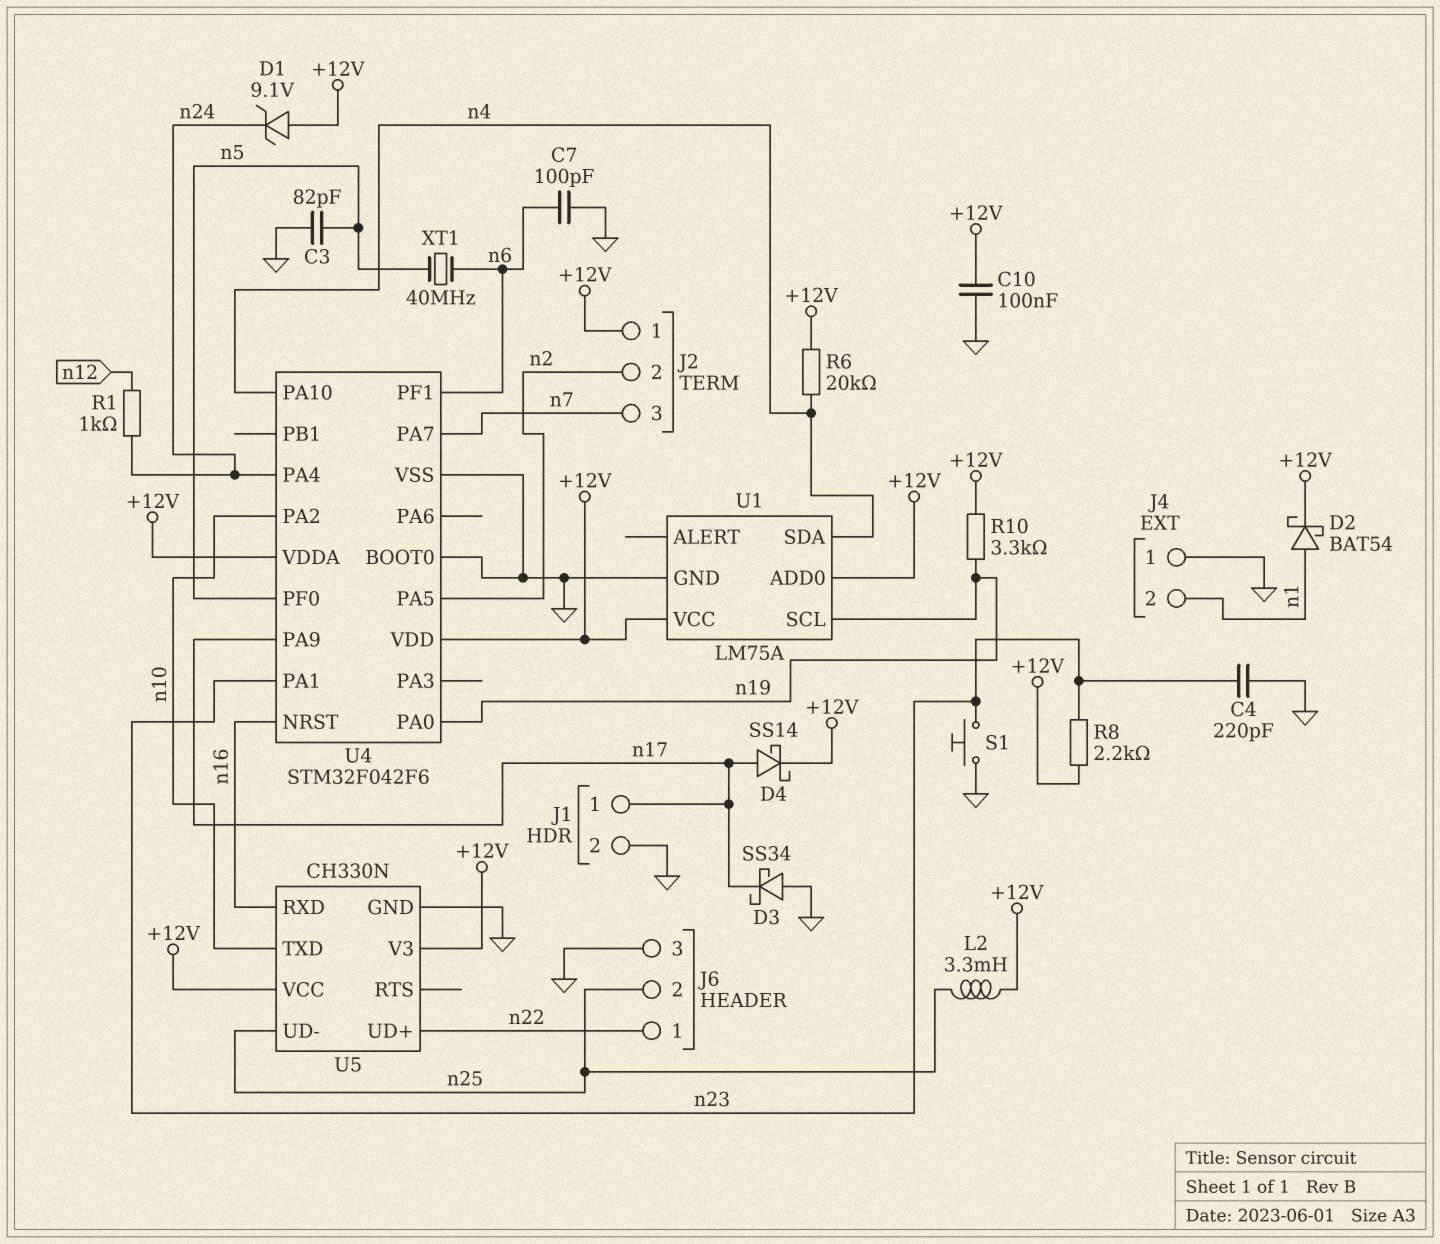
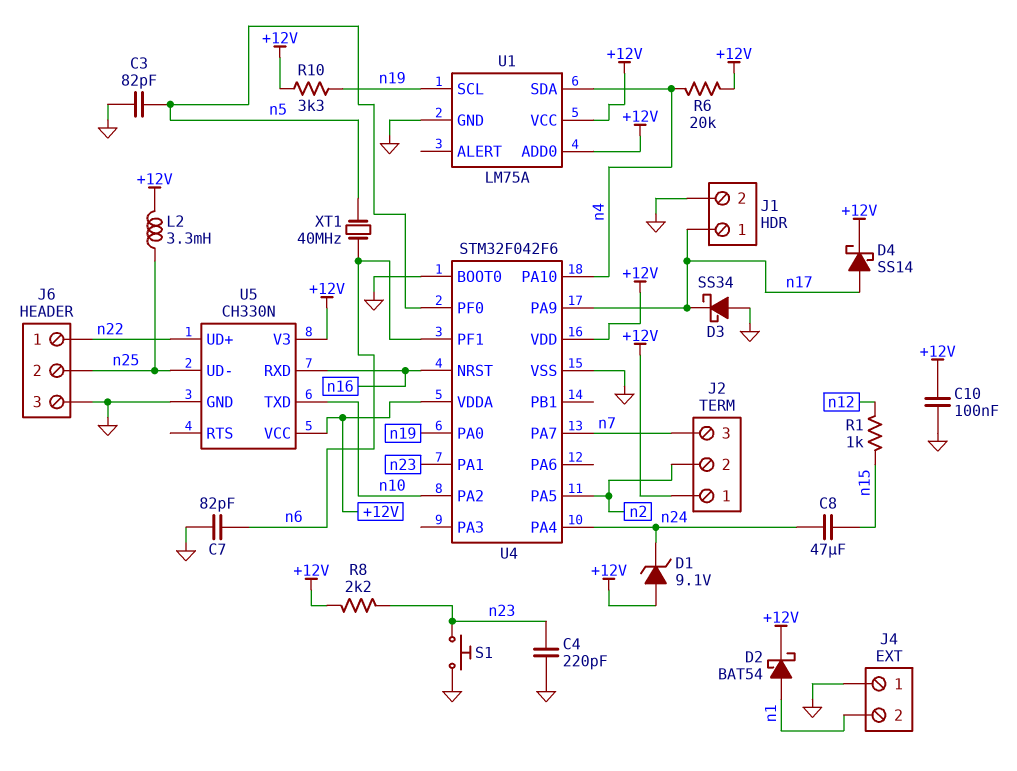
C7: 100pF (GND, n6) -> 82pF (GND, n6)
C8: none -> 47uF (n15, n24)
R1: 1k (n12, n24) -> 1k (n12, n15)

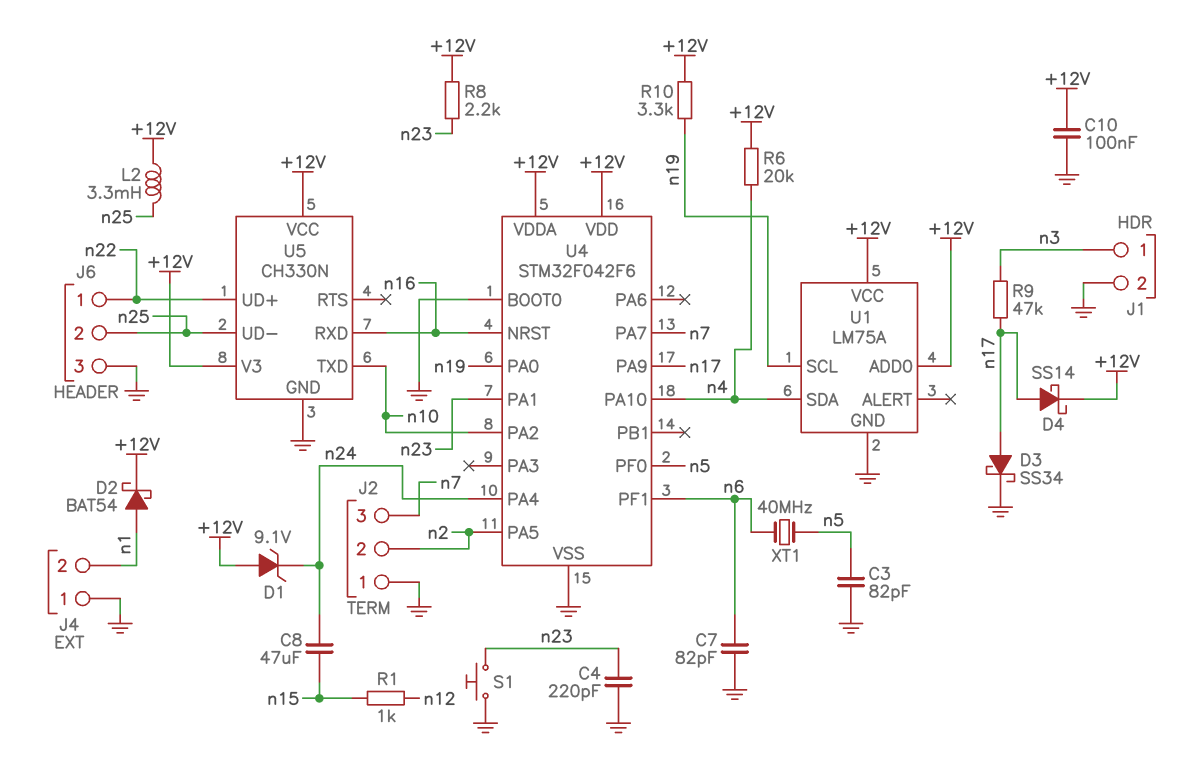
D3: schottky SS34 (A GND, K n17) -> schottky SS34 (A n17, K GND)
J1 pin 1: n17 -> n3
J2 pin 1: +12V -> GND
R9: none -> 47k (n3, n17)

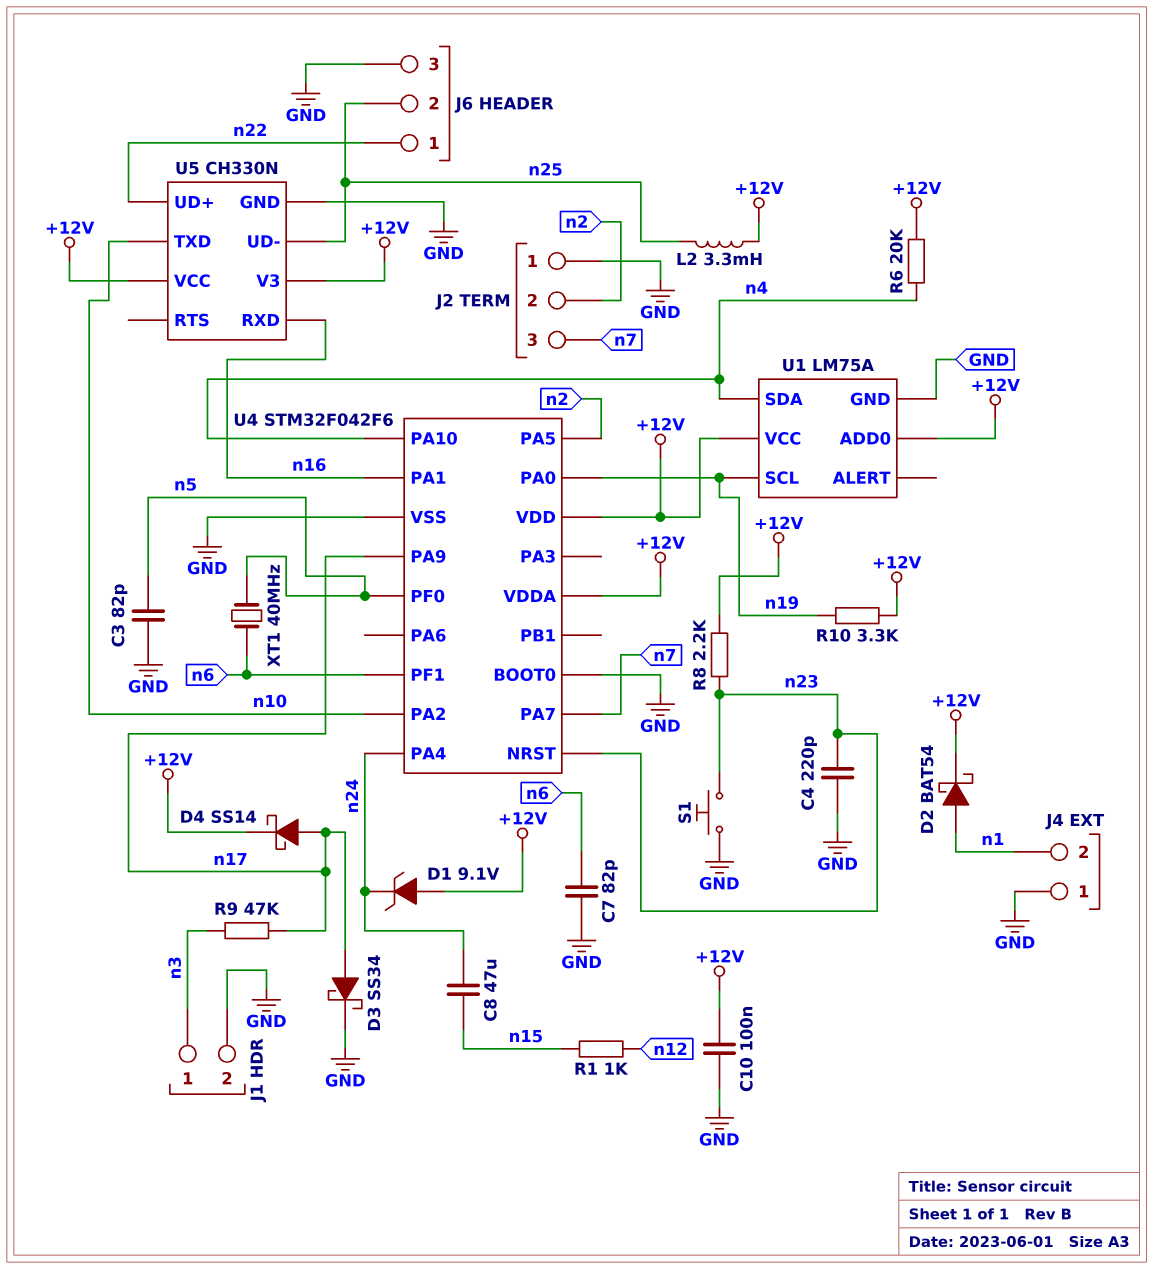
U4 pin NRST: n16 -> n23
U4 pin PA1: n23 -> n16

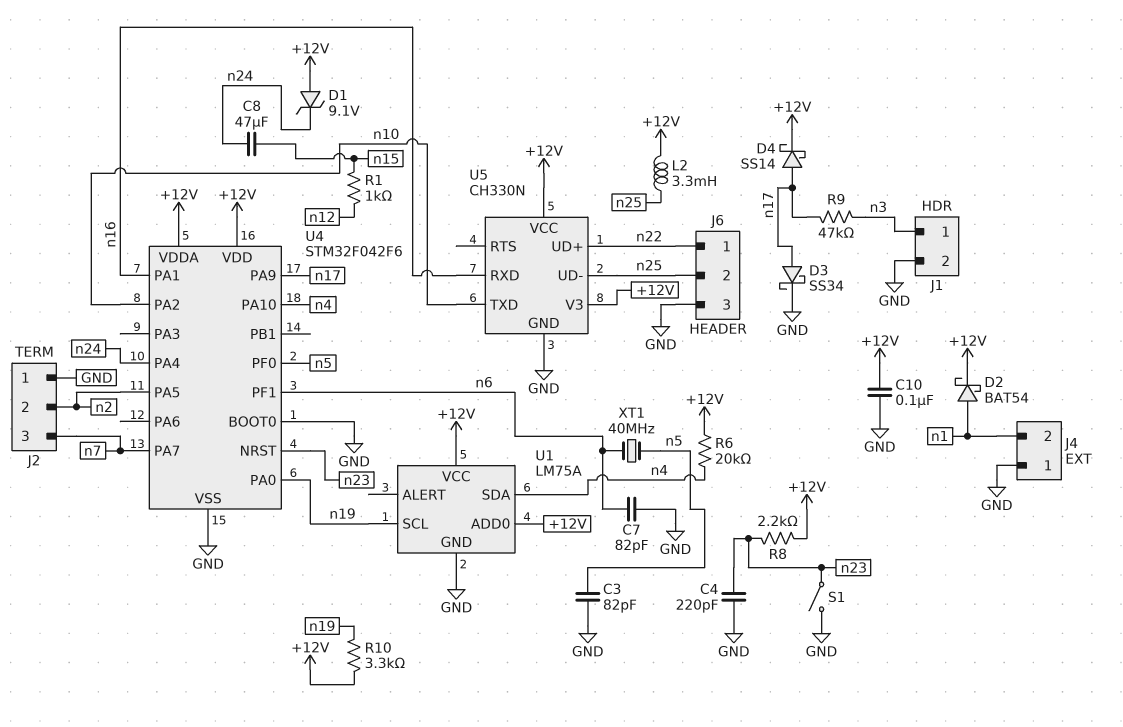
S1: button (GND, n23) -> switch (GND, n23)

